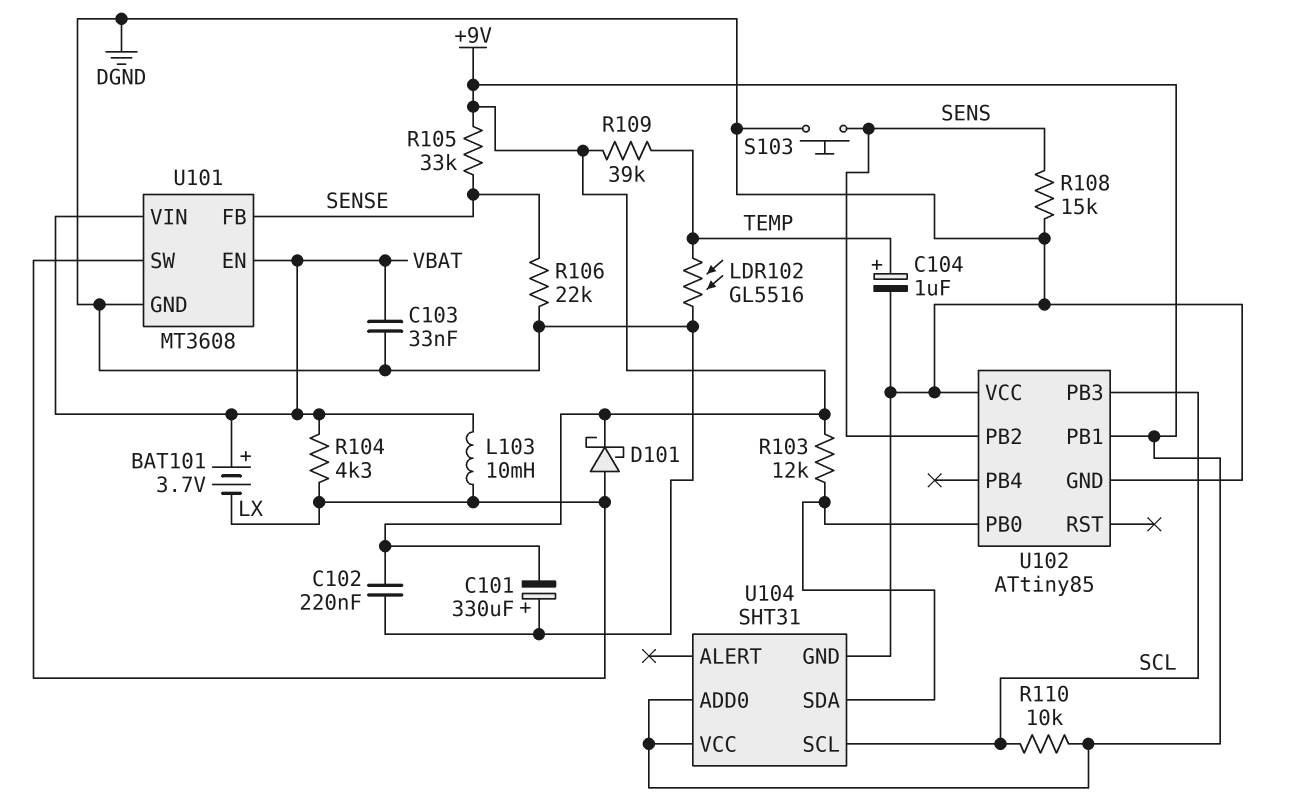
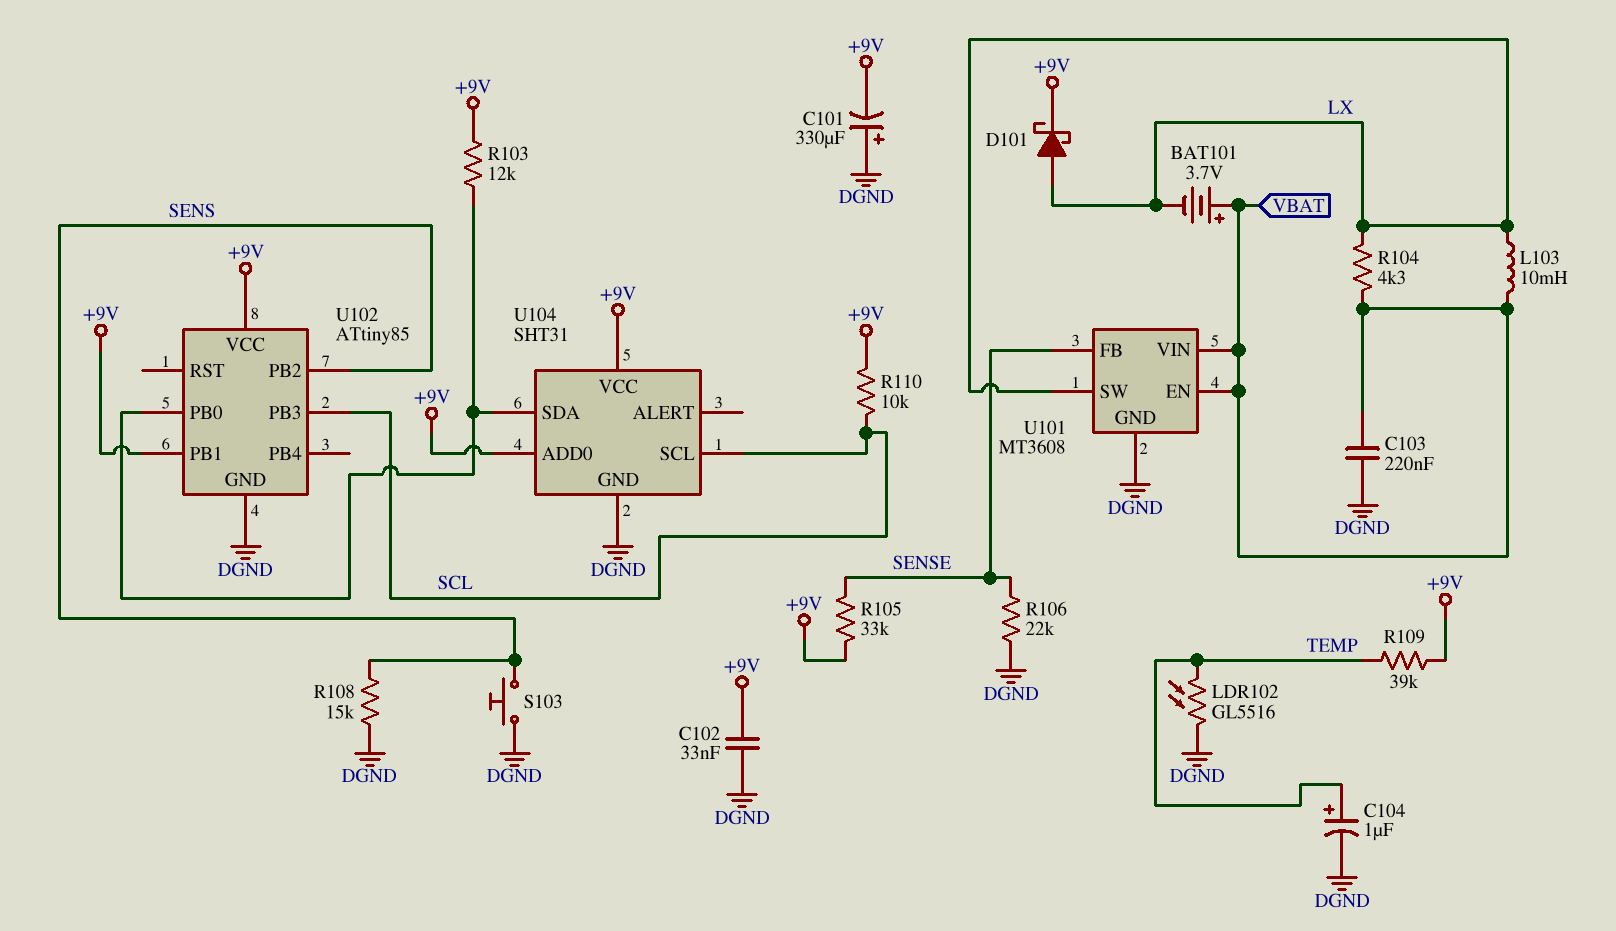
C102: 220nF (+9V, DGND) -> 33nF (+9V, DGND)
C103: 33nF (DGND, VBAT) -> 220nF (DGND, VBAT)
U102 pin VCC: DGND -> +9V

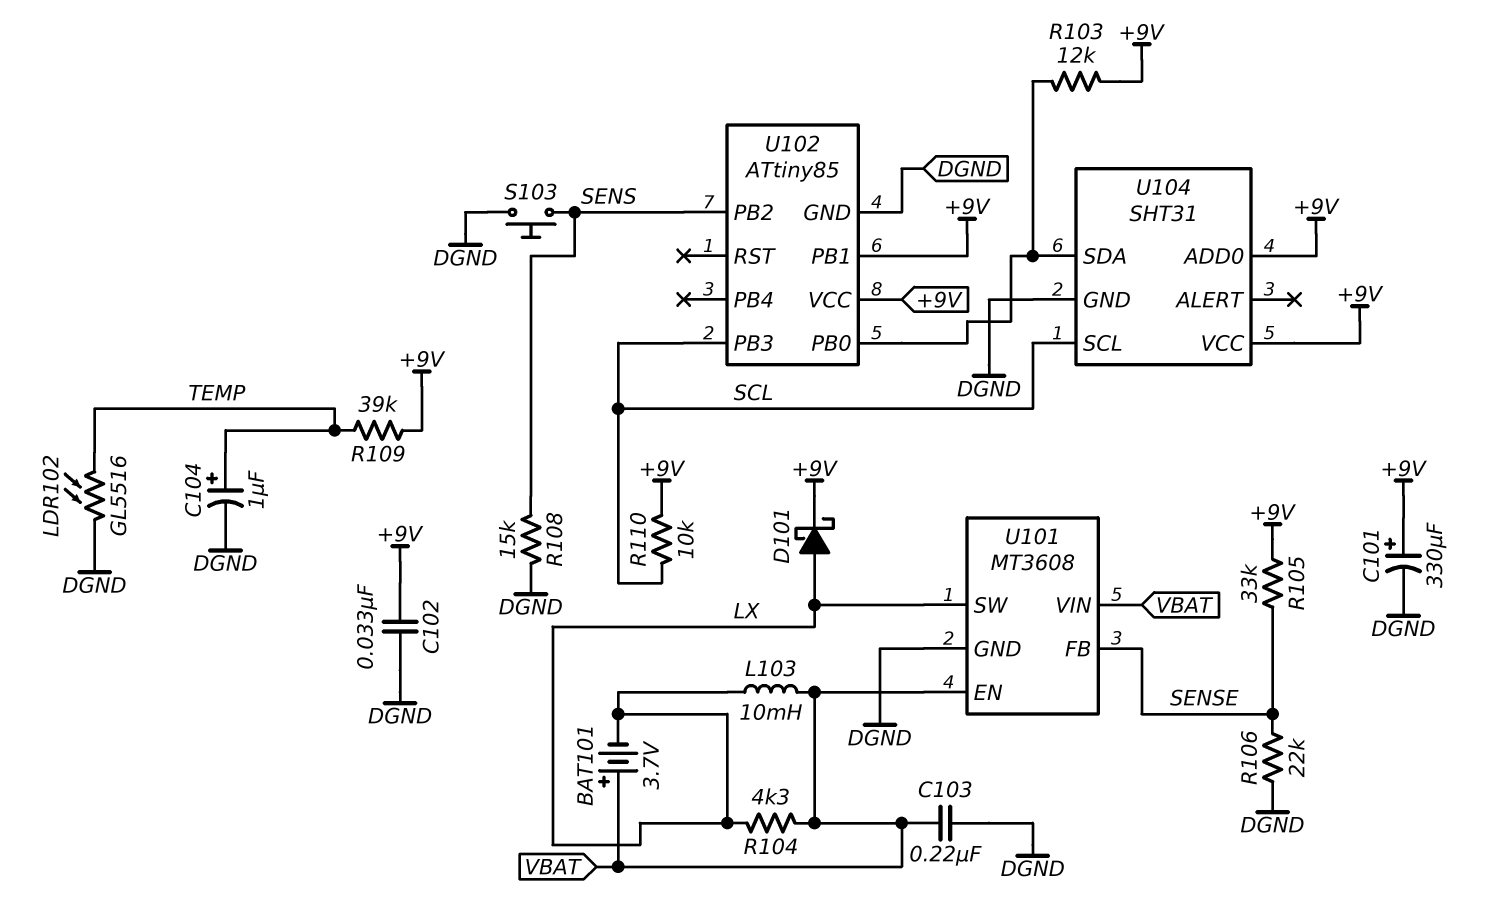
C101: 330uF (plus DGND, minus +9V) -> 330uF (plus +9V, minus DGND)

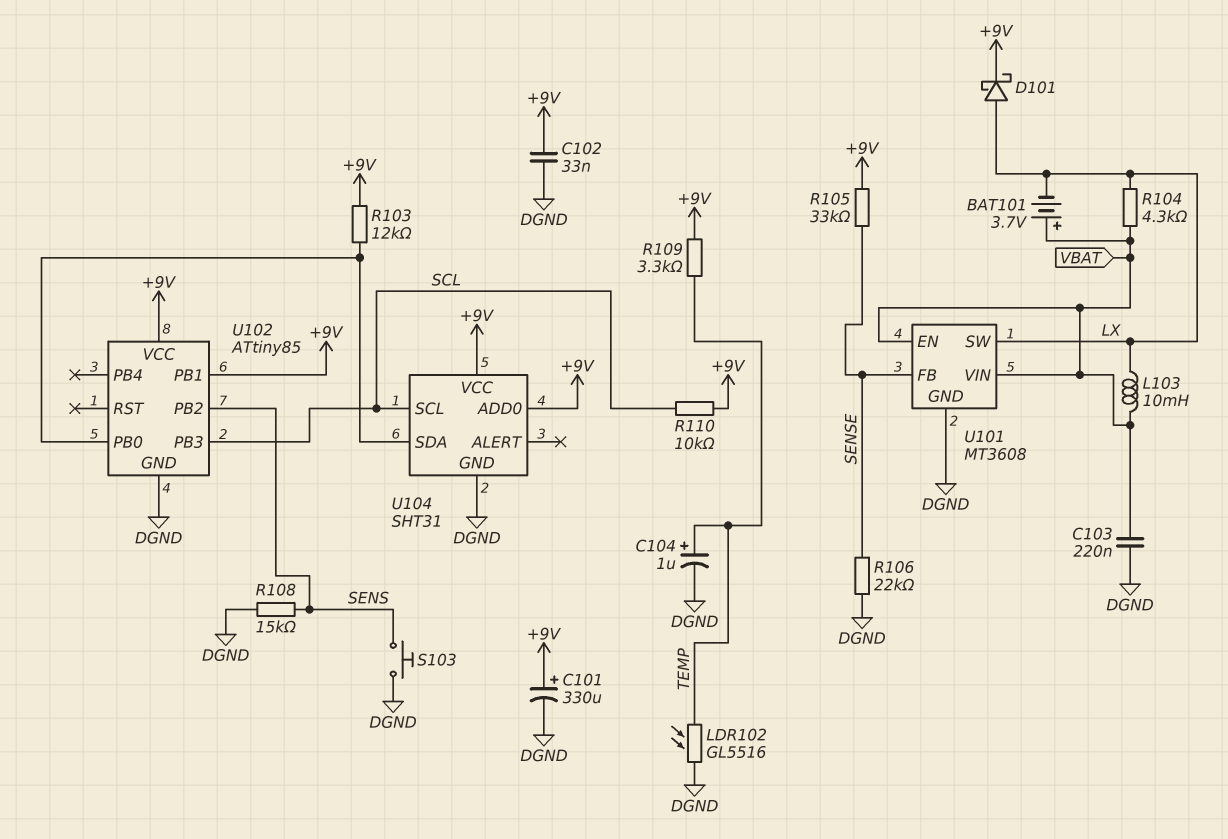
R109: 39k (+9V, TEMP) -> 3.3k (+9V, TEMP)

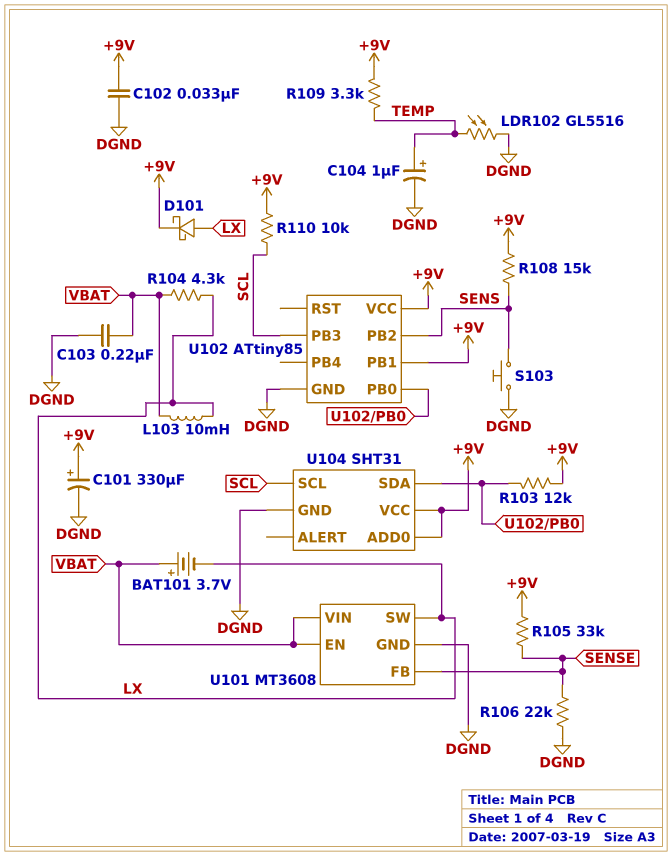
R108: 15k (DGND, SENS) -> 15k (+9V, SENS)

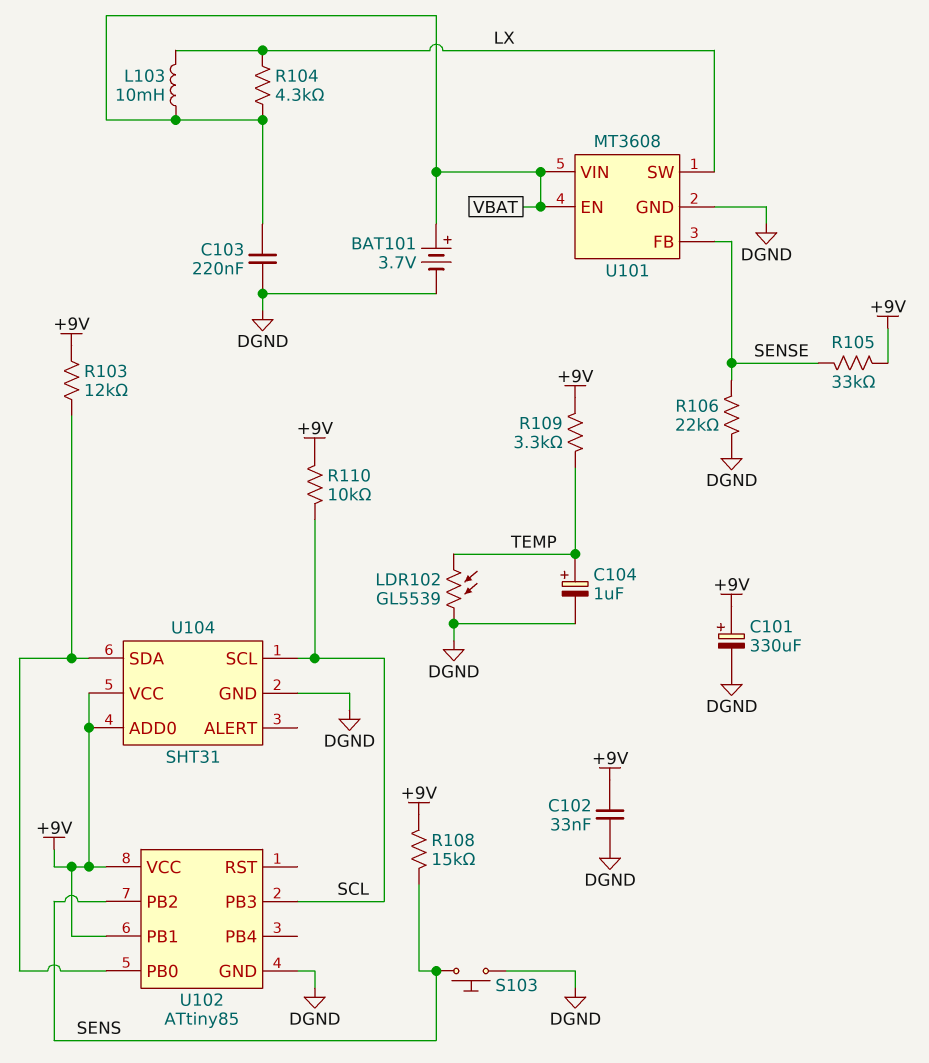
BAT101: 3.7V (plus VBAT, minus LX) -> 3.7V (plus VBAT, minus DGND)
D101: schottky (A LX, K +9V) -> none
LDR102: GL5516 (DGND, TEMP) -> GL5539 (DGND, TEMP)

